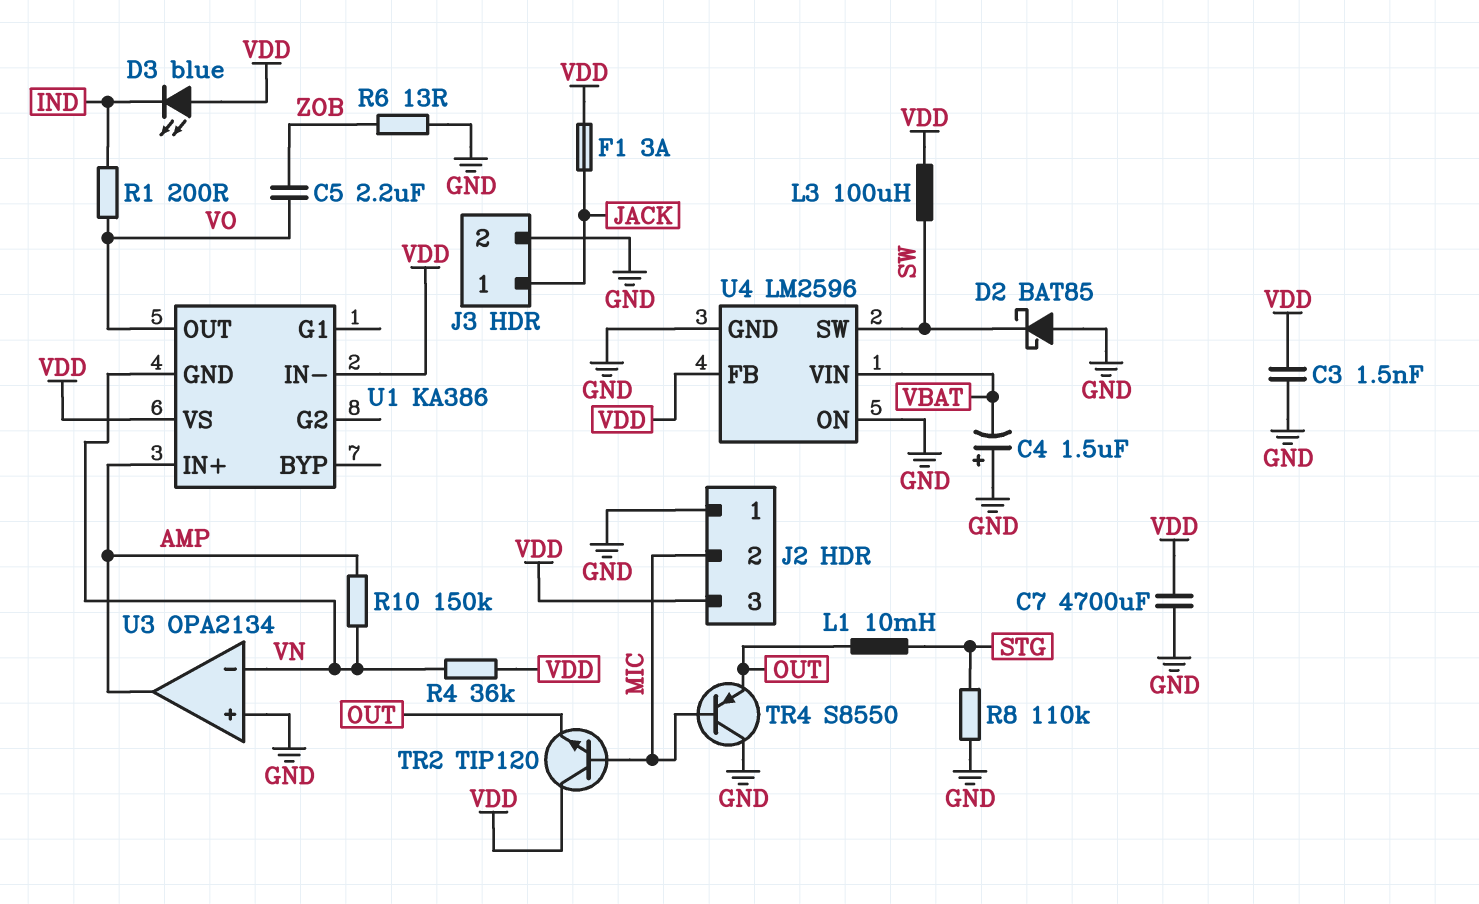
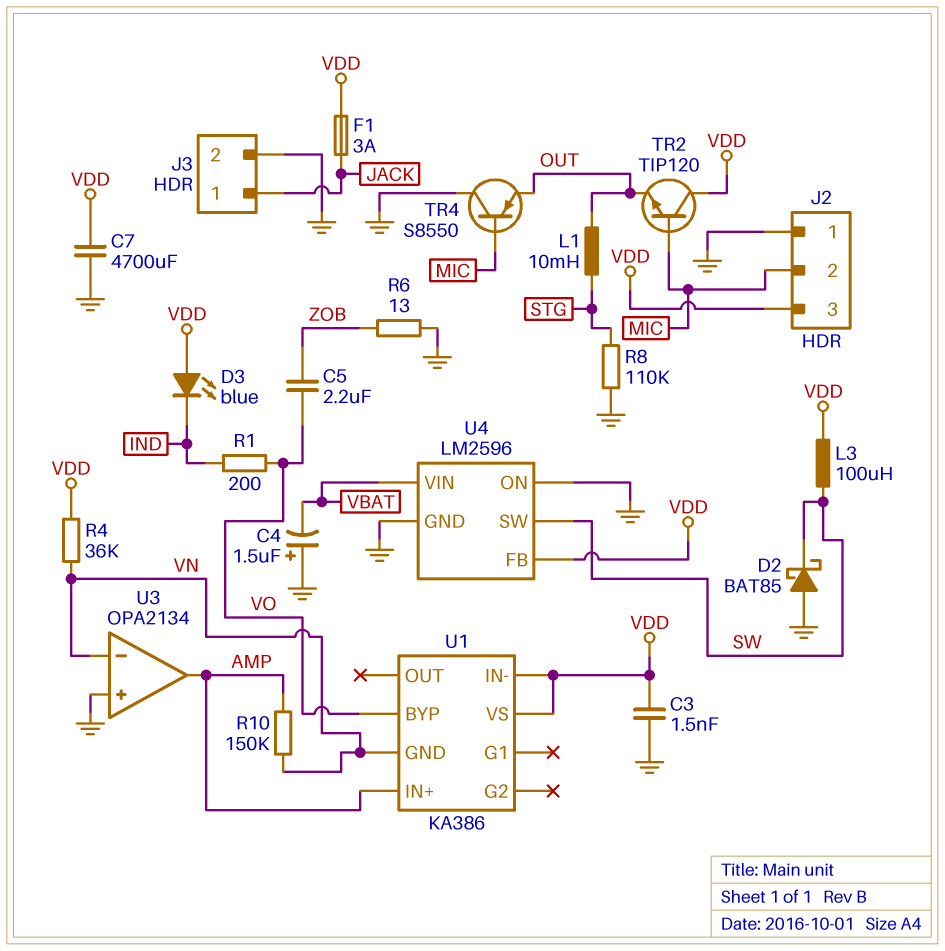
U1 pin BYP: none -> VO
U1 pin OUT: VO -> none

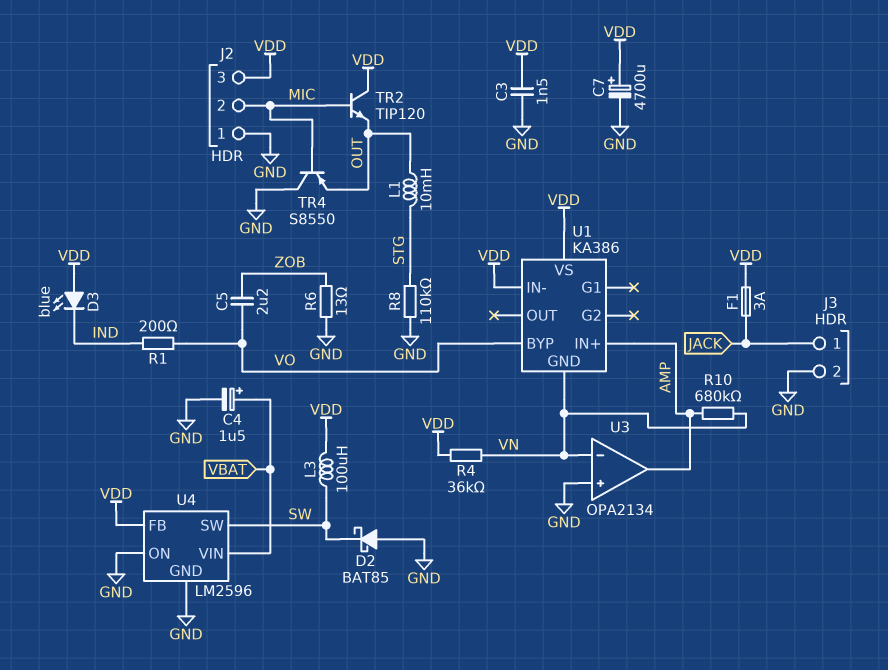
C4: 1.5uF (plus GND, minus VBAT) -> 1.5uF (plus VBAT, minus GND)
C7: 4700uF (GND, VDD) -> 4700uF (plus VDD, minus GND)
R10: 150k (AMP, VN) -> 680k (AMP, VN)

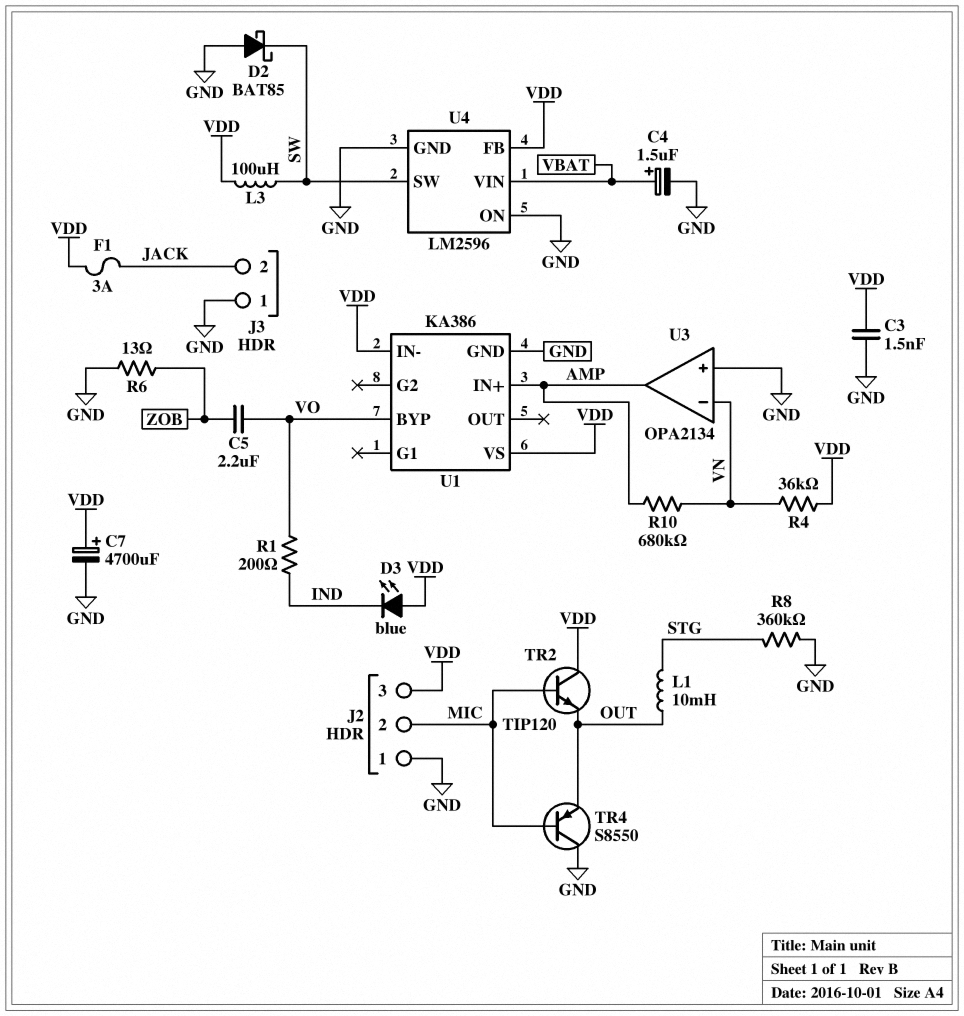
J3 pin 1: JACK -> GND
J3 pin 2: GND -> JACK
R8: 110k (GND, STG) -> 360k (GND, STG)
U1 pin GND: VN -> GND

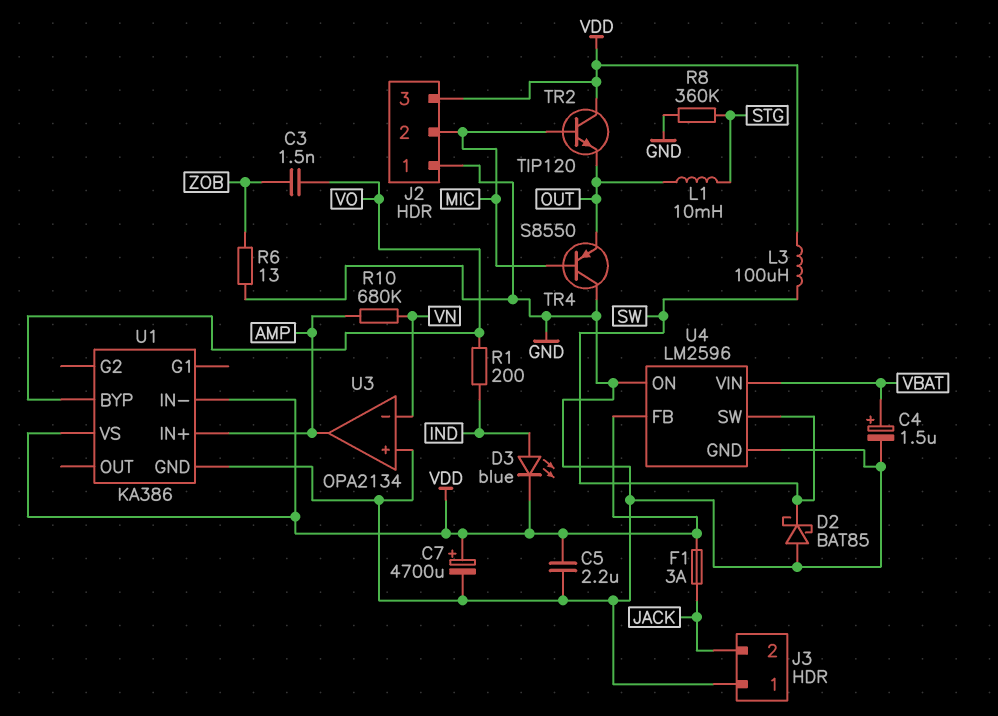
C3: 1.5nF (GND, VDD) -> 1.5nF (VO, ZOB)
C5: 2.2uF (VO, ZOB) -> 2.2uF (GND, VDD)
D3: LED blue (A VDD, K IND) -> LED blue (A IND, K VDD)
R4: 36k (VDD, VN) -> none

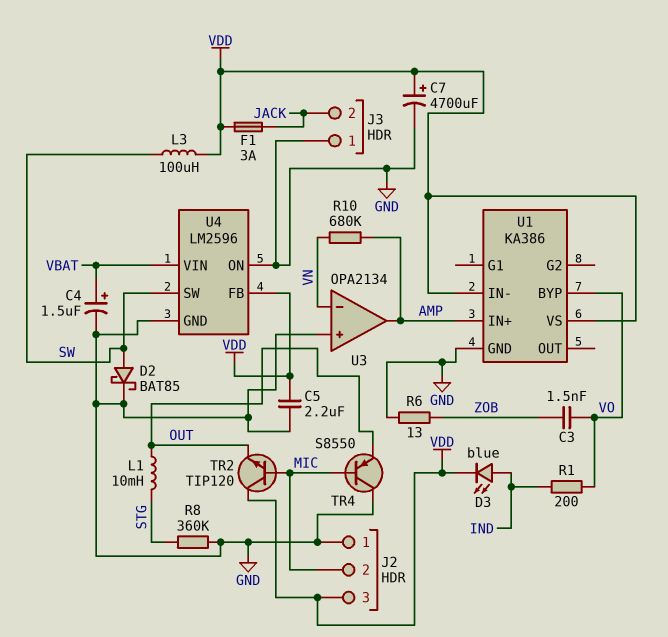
D2: schottky BAT85 (A GND, K SW) -> schottky BAT85 (A SW, K GND)

